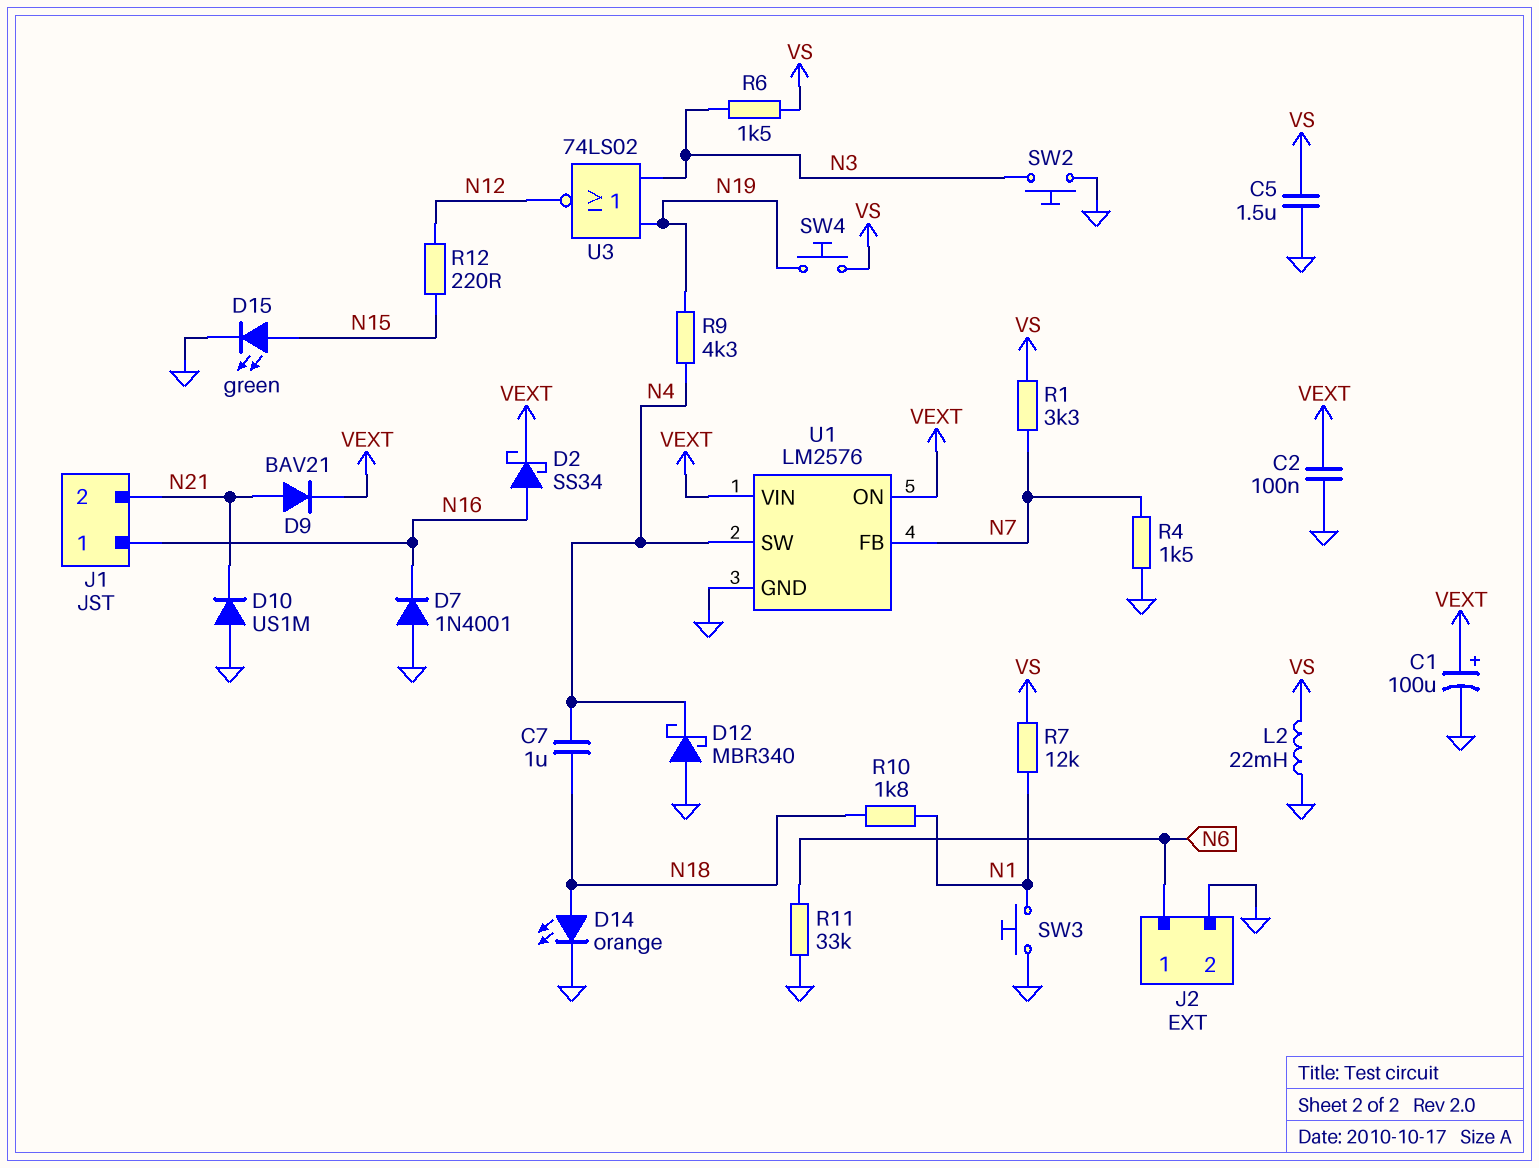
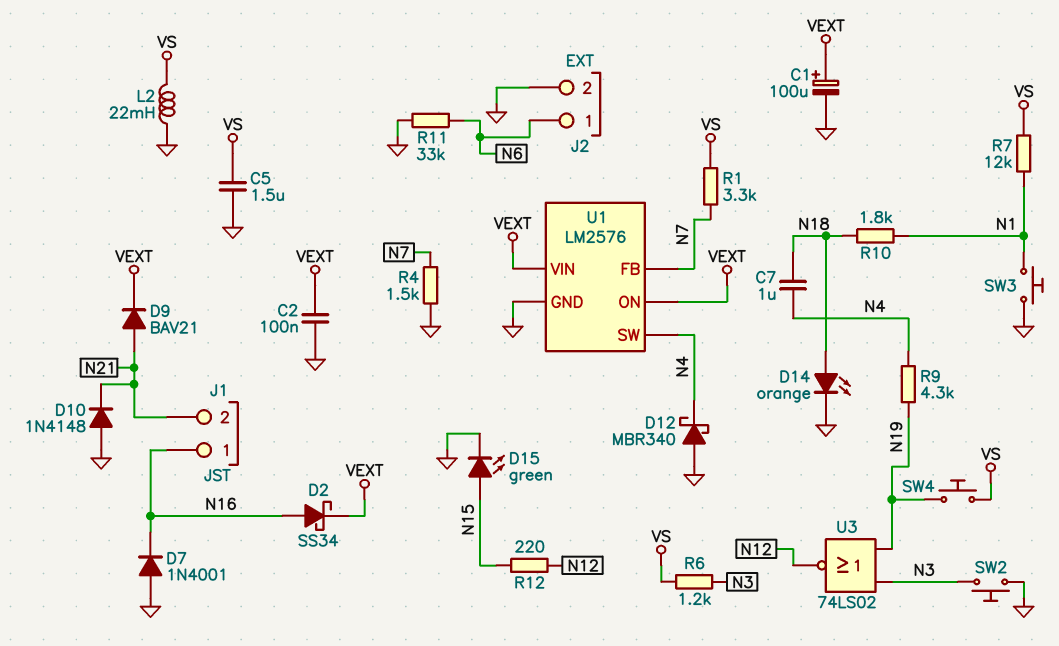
D10: diode US1M (A GND, K N21) -> diode 1N4148 (A GND, K N21)
R6: 1.5k (N3, VS) -> 1.2k (N3, VS)

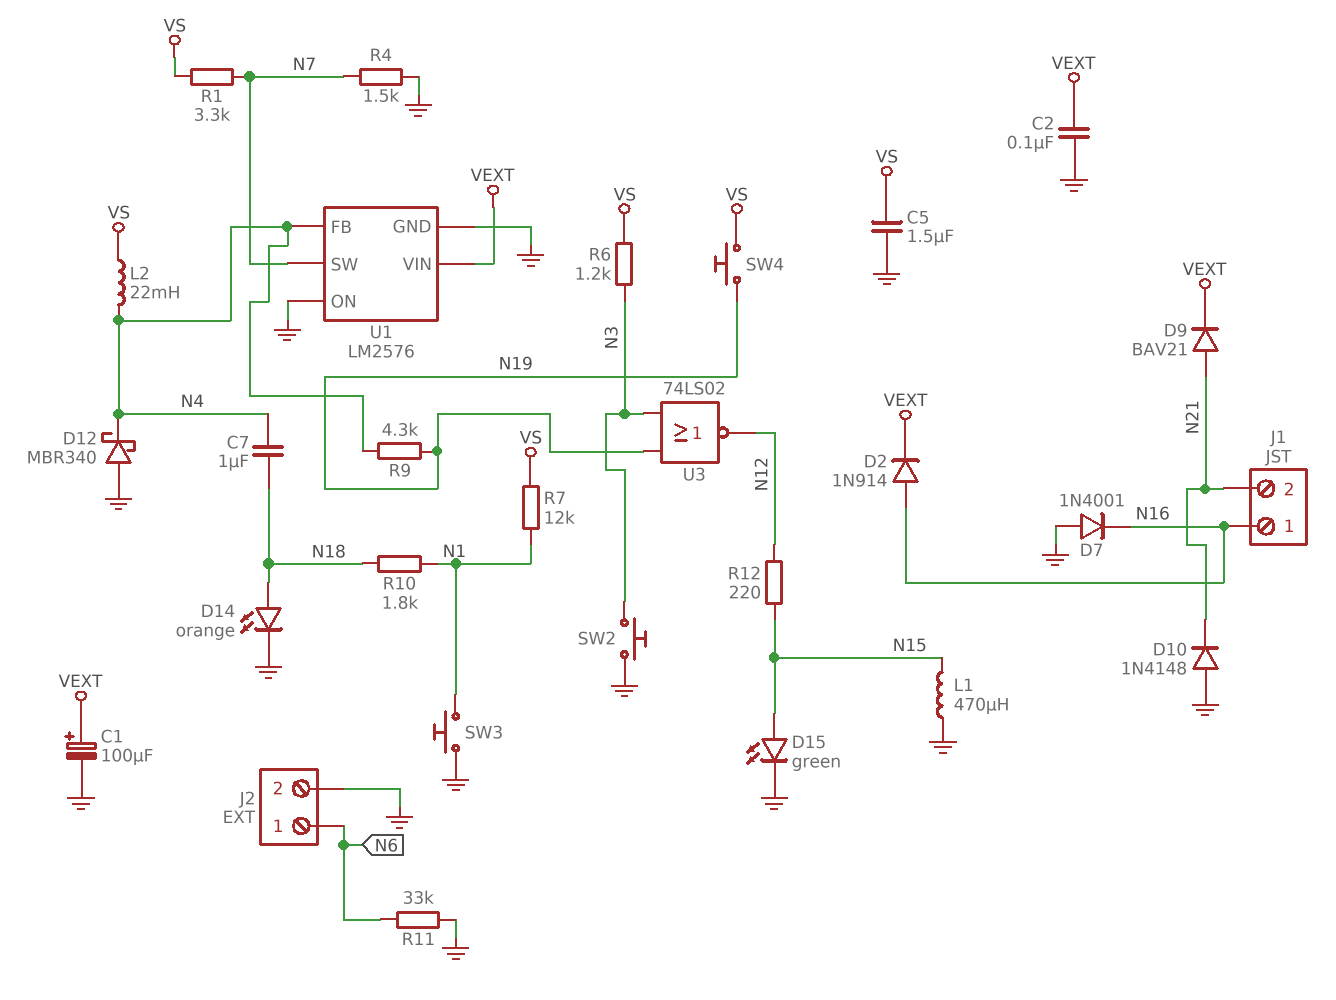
D2: schottky SS34 (A N16, K VEXT) -> diode 1N914 (A N16, K VEXT)
L1: none -> 470uH (GND, N15)
L2: 22mH (GND, VS) -> 22mH (N4, VS)
U1 pin FB: N7 -> N4
U1 pin ON: VEXT -> GND
U1 pin SW: N4 -> N7

